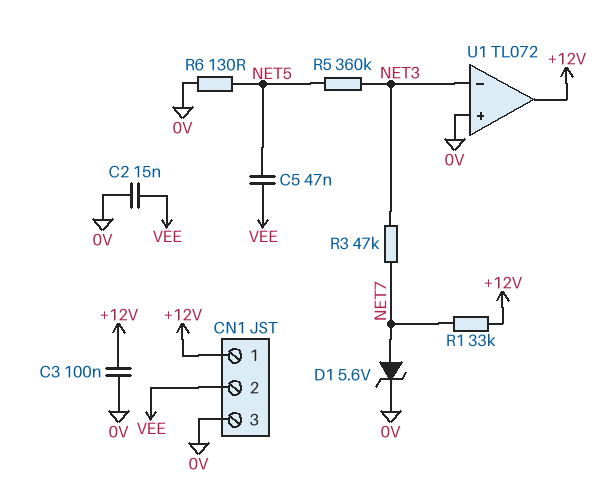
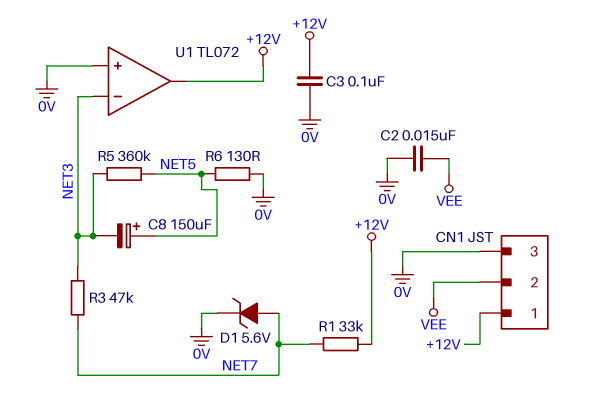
C5: 47nF (NET5, VEE) -> none
C8: none -> 150uF (plus NET5, minus NET3)

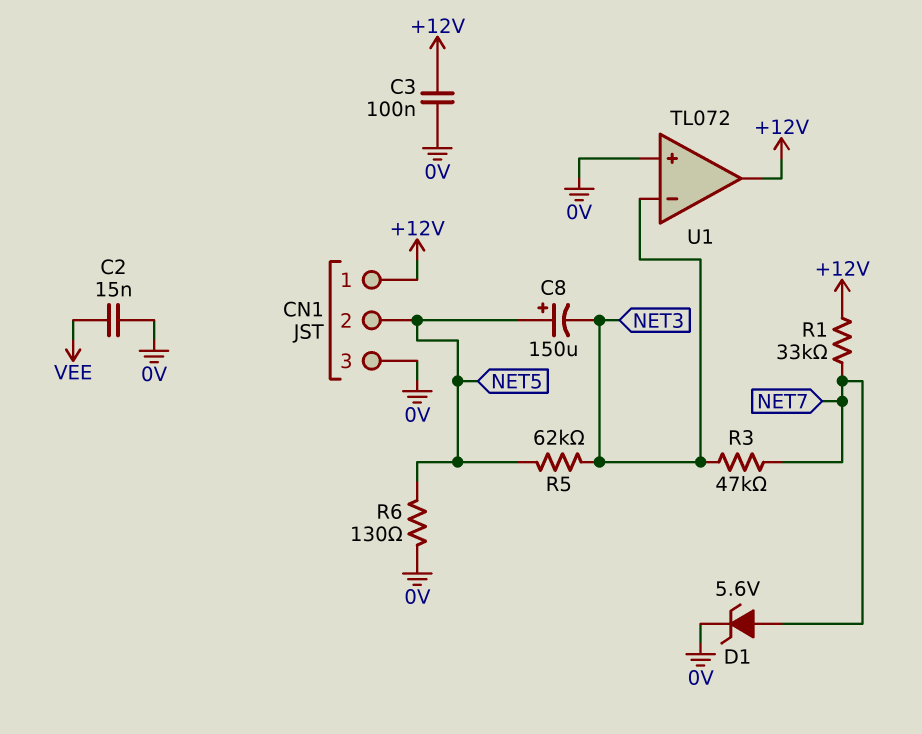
CN1 pin 2: VEE -> NET5
R5: 360k (NET3, NET5) -> 62k (NET3, NET5)

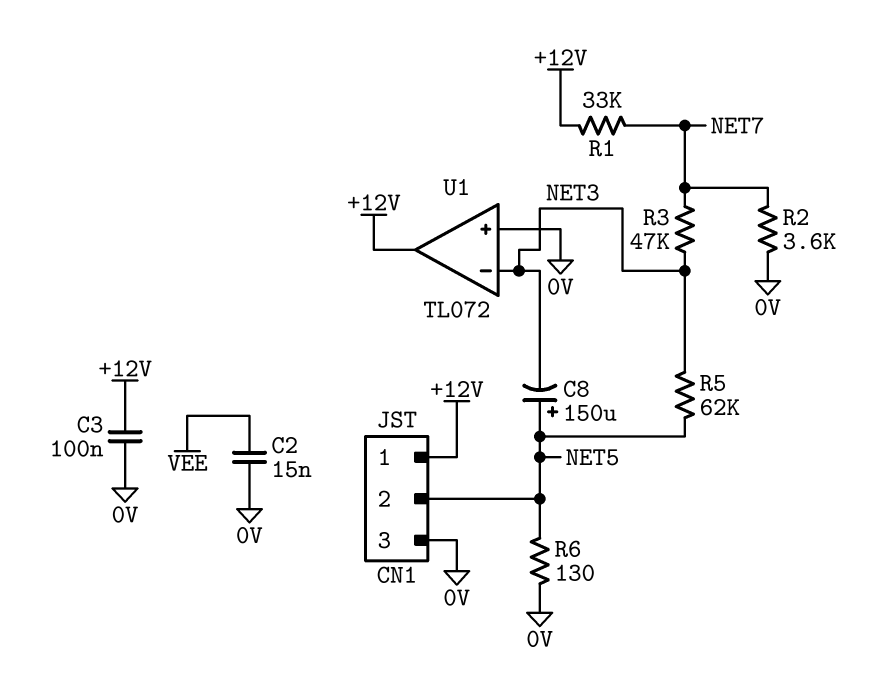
D1: zener 5.6V (A NET7, K 0V) -> none
R2: none -> 3.6k (0V, NET7)

